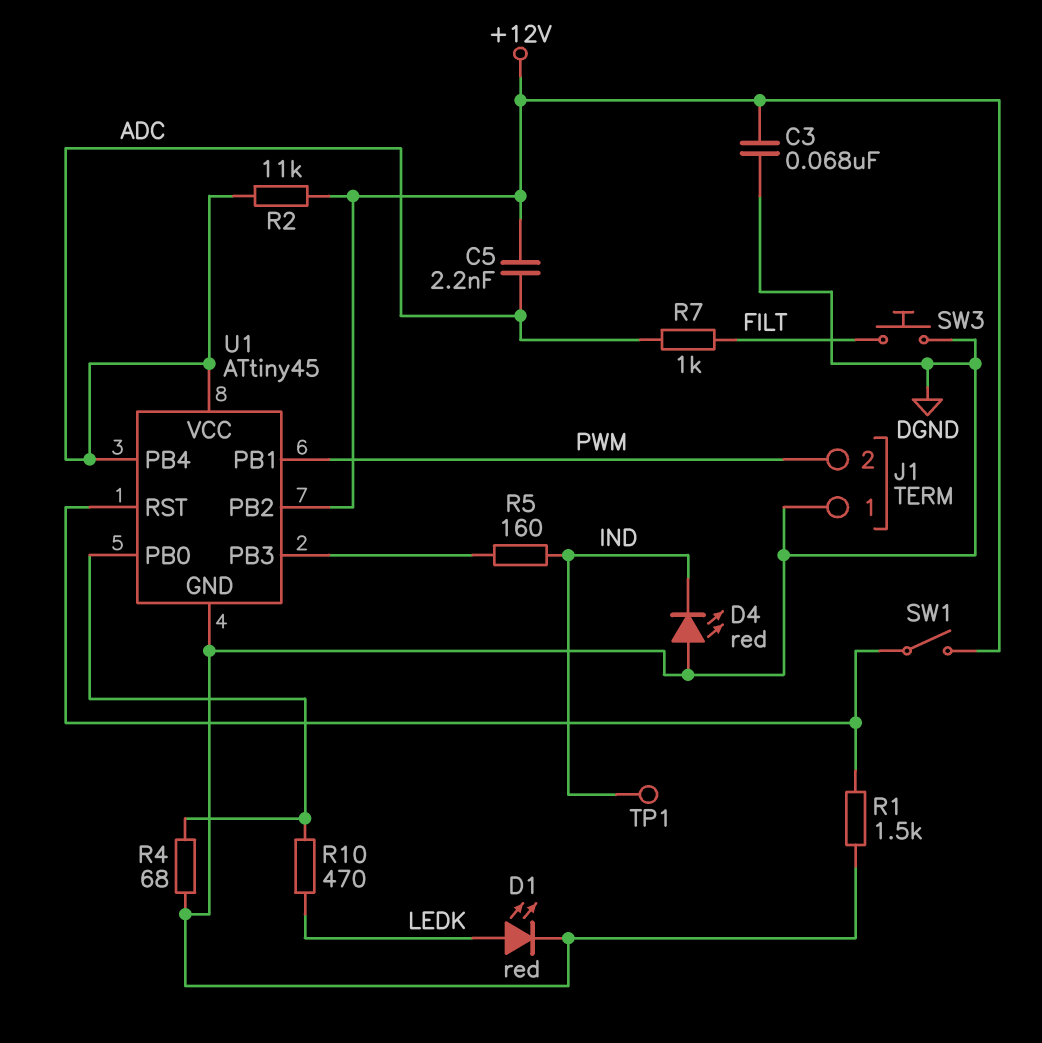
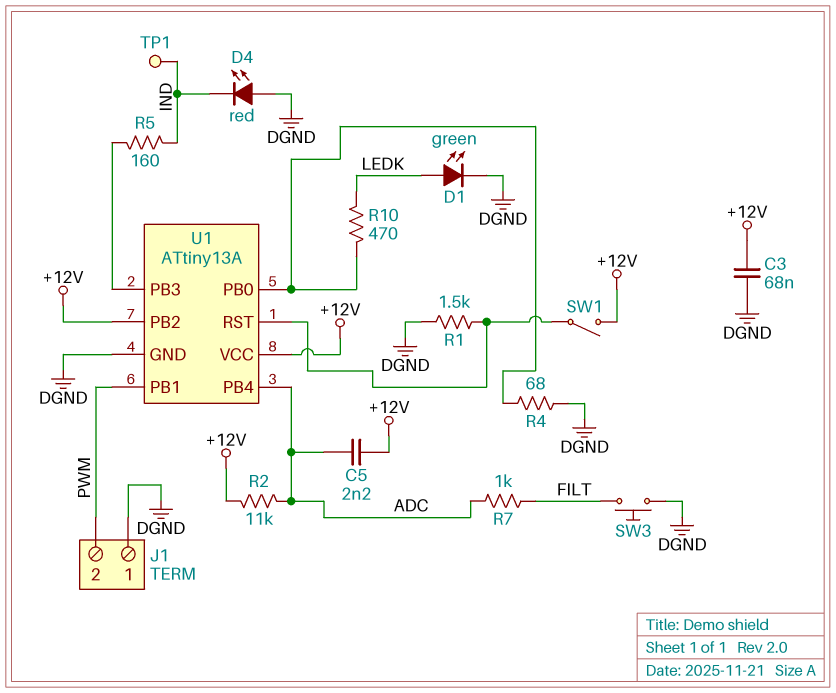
D1: LED red (A LEDK, K DGND) -> LED green (A LEDK, K DGND)
U1: ATtiny45 -> ATtiny13A
U1 pin VCC: ADC -> +12V

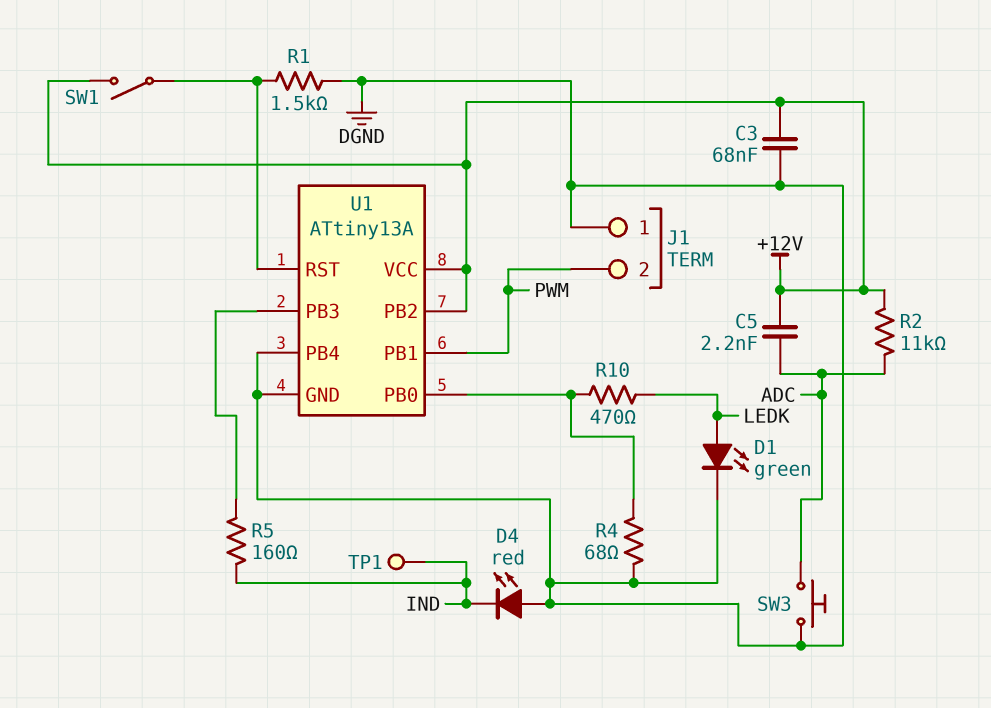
R7: 1k (ADC, FILT) -> none
SW3: button (DGND, FILT) -> button (ADC, DGND)
U1 pin PB4: ADC -> DGND

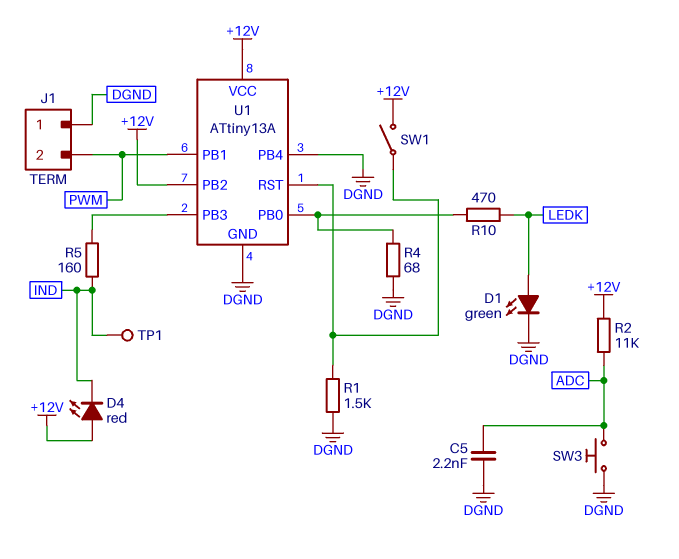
C3: 68nF (+12V, DGND) -> none
C5: 2.2nF (+12V, ADC) -> 2.2nF (ADC, DGND)
D4: LED red (A DGND, K IND) -> LED red (A +12V, K IND)

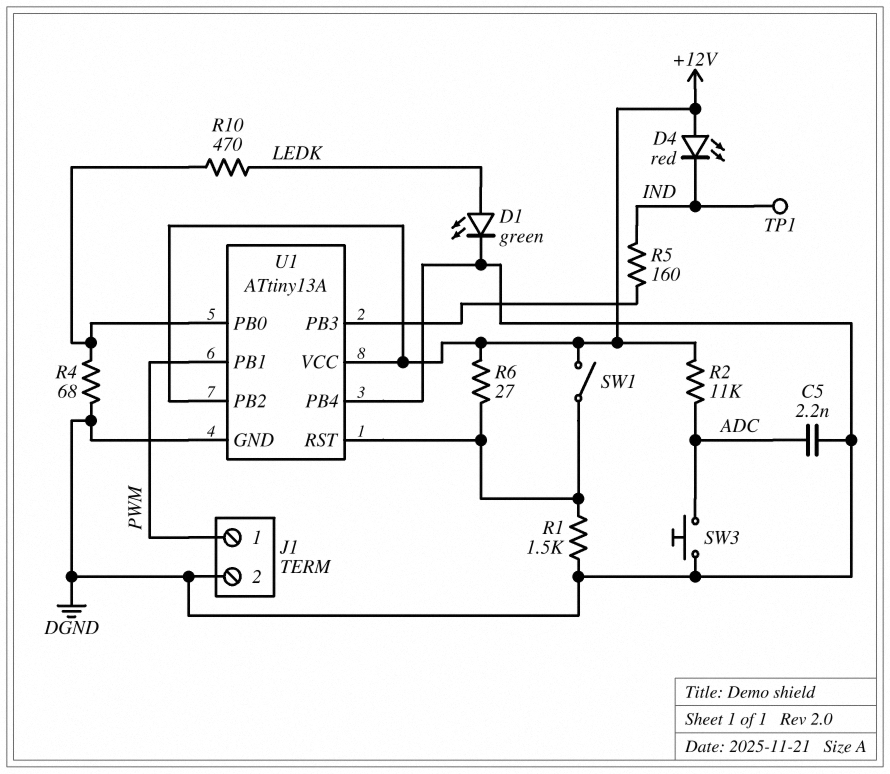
J1 pin 1: DGND -> PWM
J1 pin 2: PWM -> DGND
R6: none -> 27 (+12V, U1/RST)

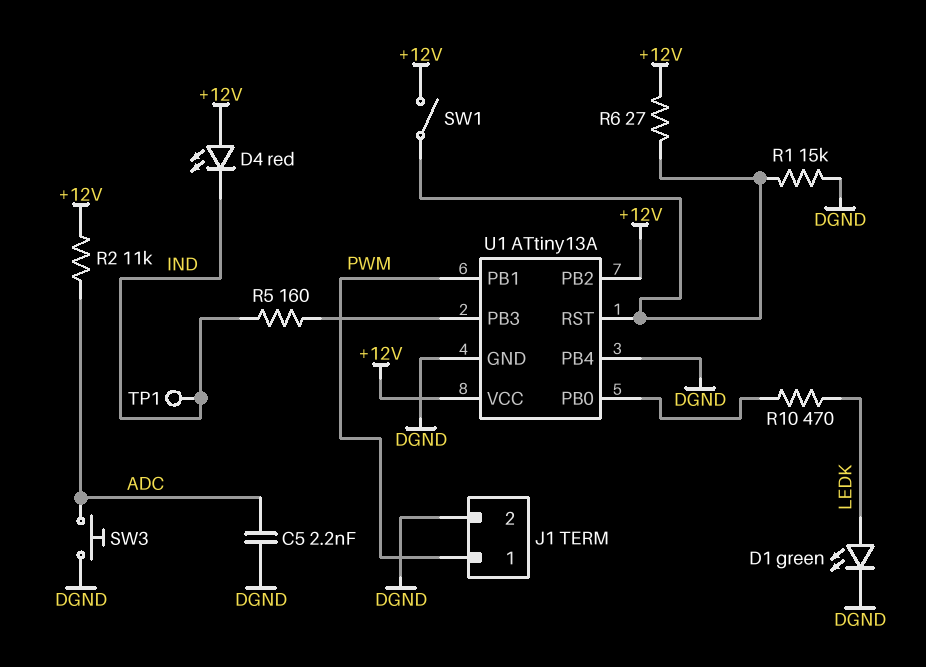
R1: 1.5k (DGND, U1/RST) -> 15k (DGND, U1/RST)
R4: 68 (DGND, U1/PB0) -> none

